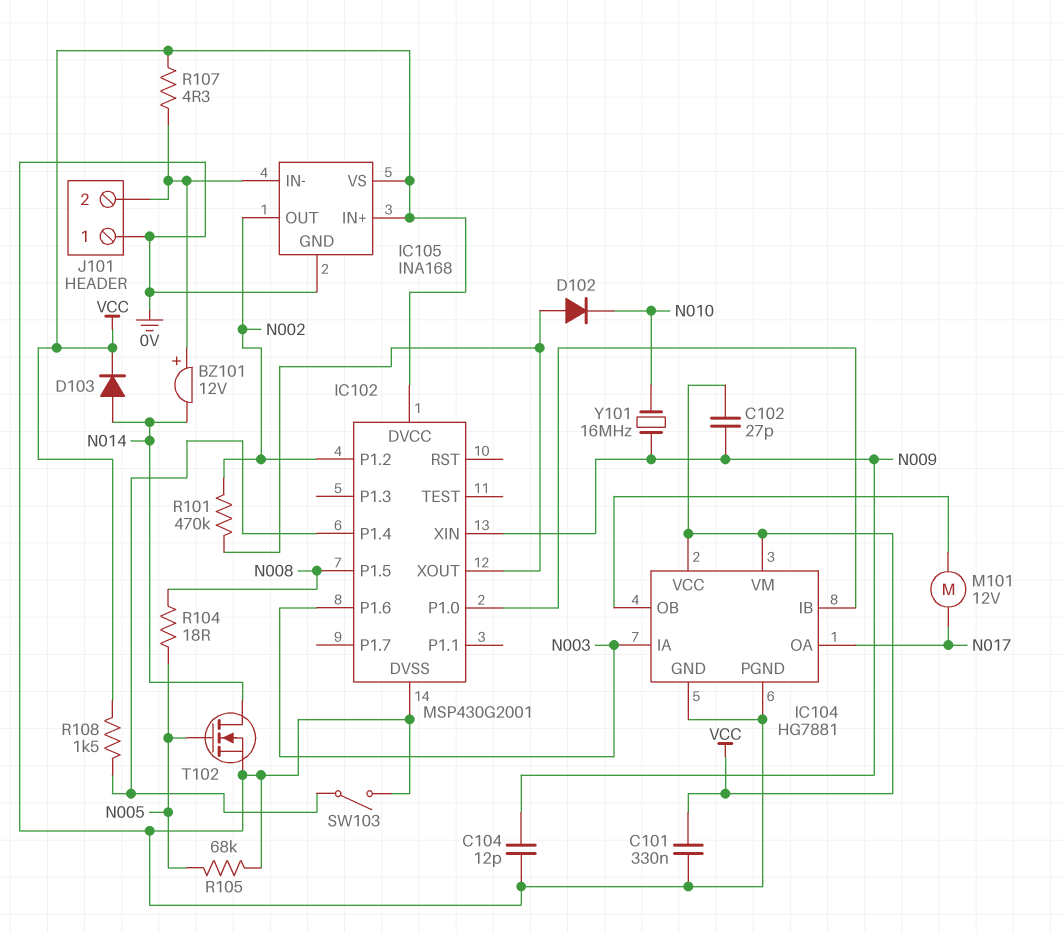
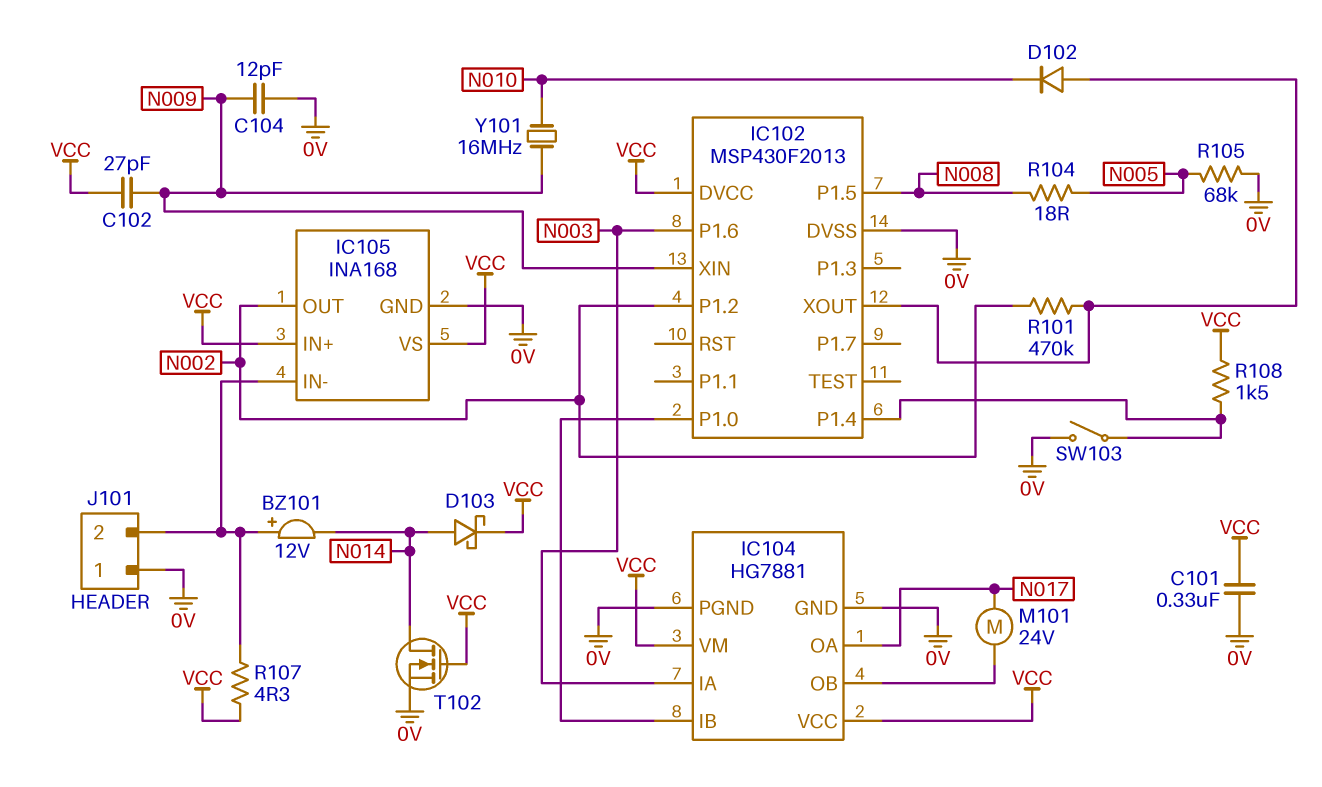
D103: diode (A N014, K VCC) -> schottky (A N014, K VCC)
IC102: MSP430G2001 -> MSP430F2013
M101: motor 12V (IC104/OB, N017) -> motor 24V (IC104/OB, N017)
T102: NMOS (G N005, D N014, S 0V) -> NMOS (G VCC, D N014, S 0V)

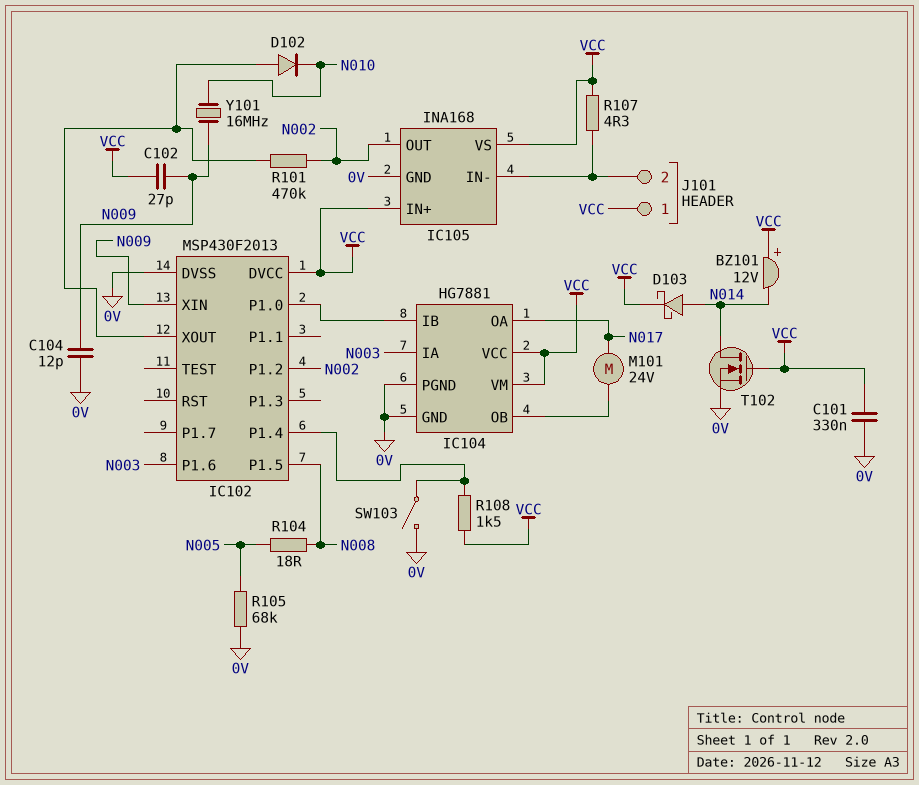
BZ101: buzzer 12V (plus IC105/IN-, minus N014) -> buzzer 12V (plus VCC, minus N014)
J101 pin 1: 0V -> VCC

